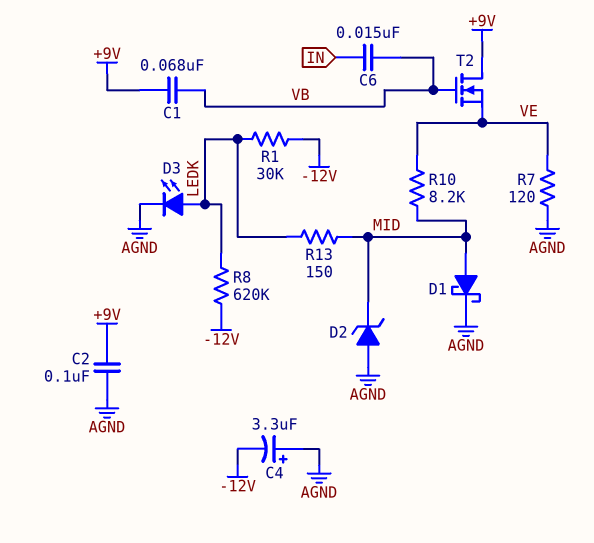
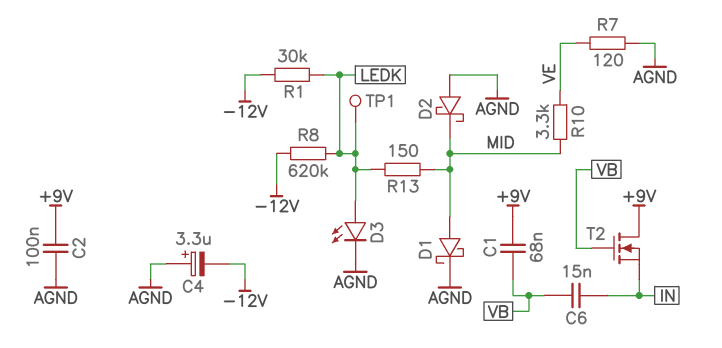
D2: zener (A AGND, K MID) -> schottky (A AGND, K MID)
R10: 8.2k (MID, VE) -> 3.3k (MID, VE)
T2: NMOS (G VB, D +9V, S VE) -> NMOS (G VB, D +9V, S IN)
TP1: none -> test point (LEDK)

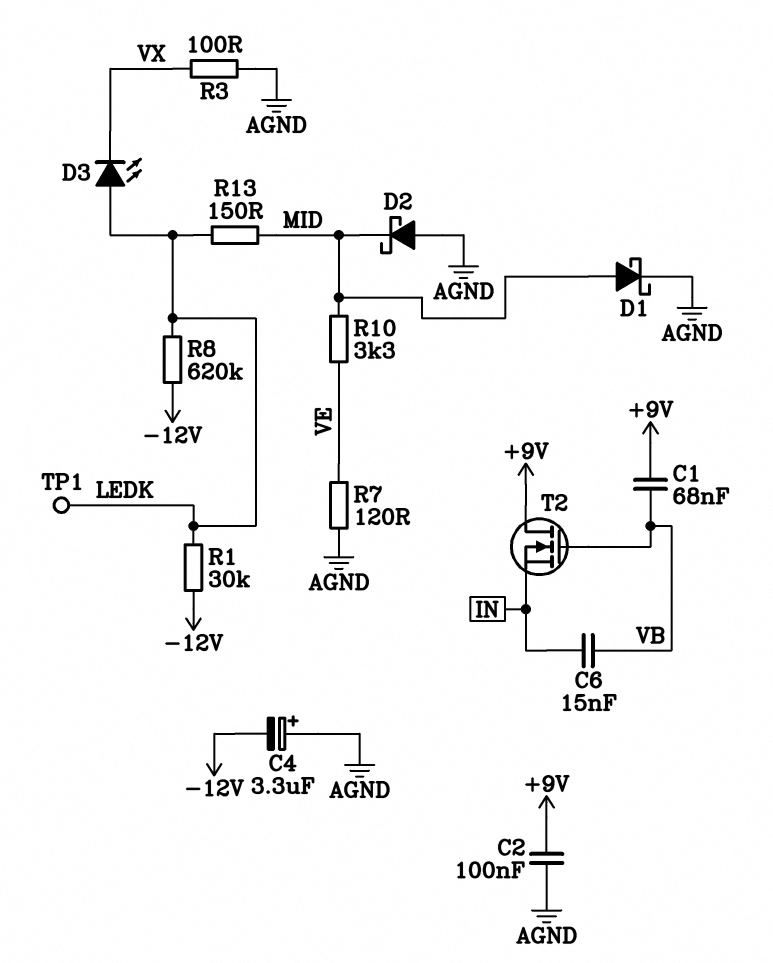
D3: LED (A LEDK, K AGND) -> LED (A LEDK, K VX)
R3: none -> 100 (AGND, VX)

